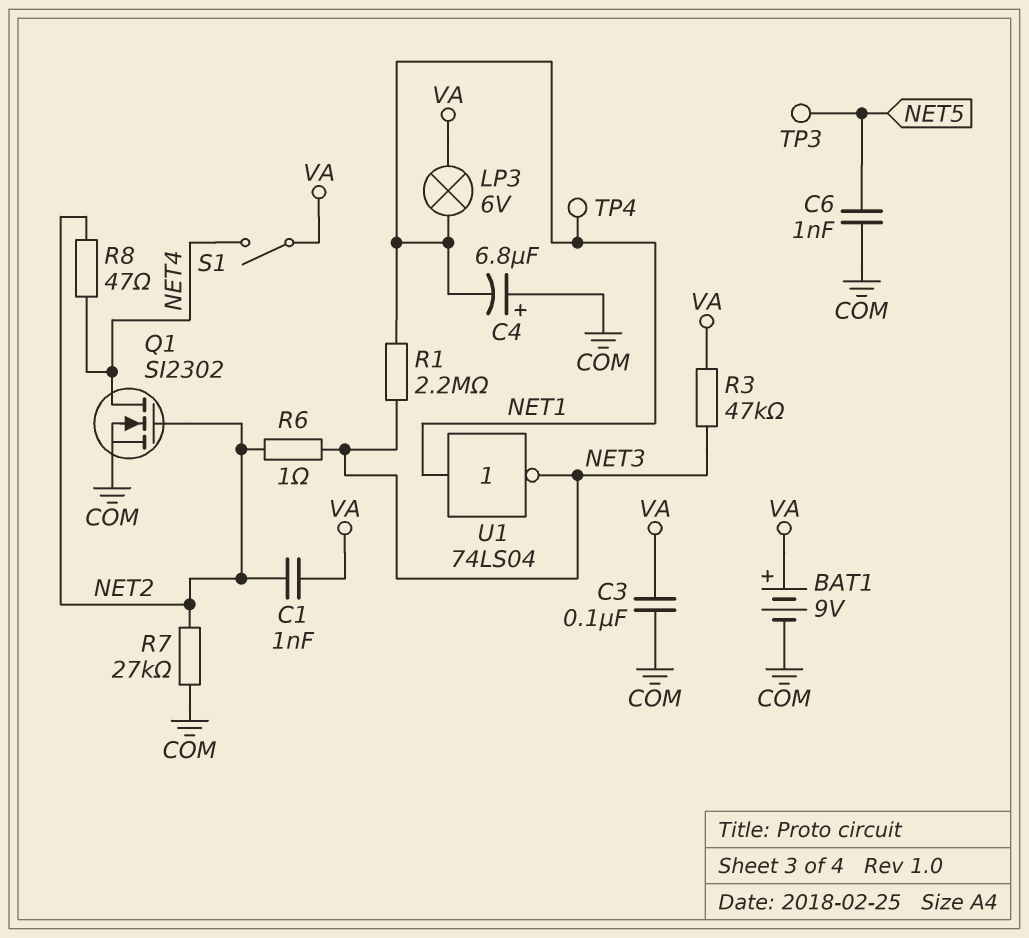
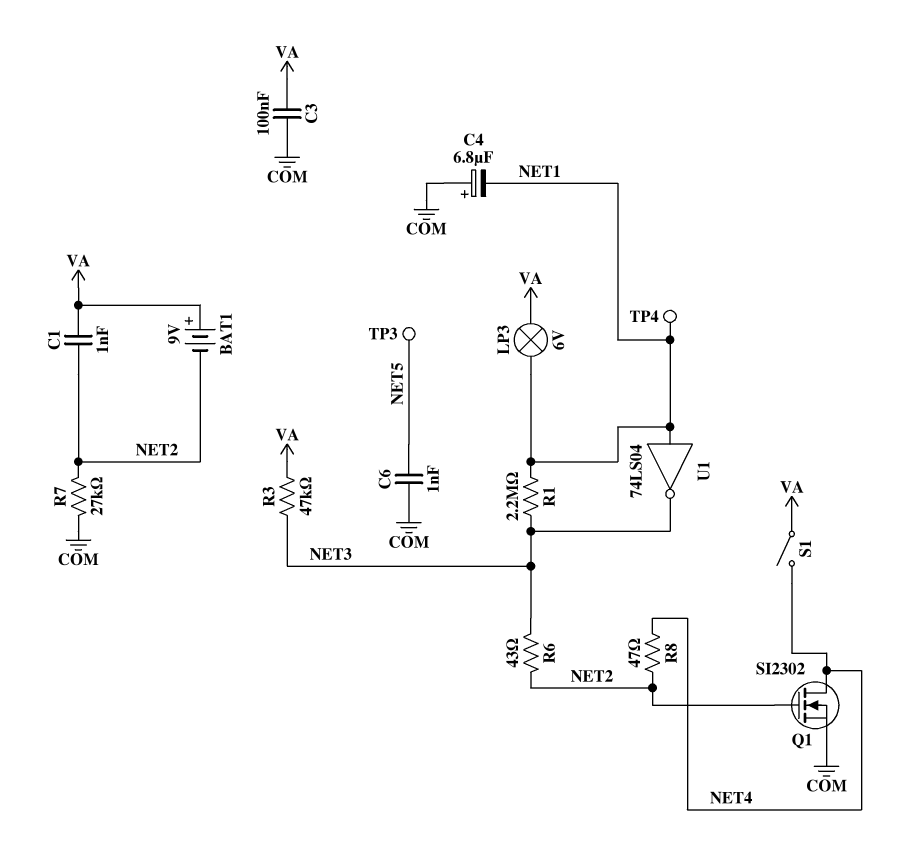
BAT1: 9V (plus VA, minus COM) -> 9V (plus VA, minus NET2)
R6: 1 (NET2, NET3) -> 43 (NET2, NET3)

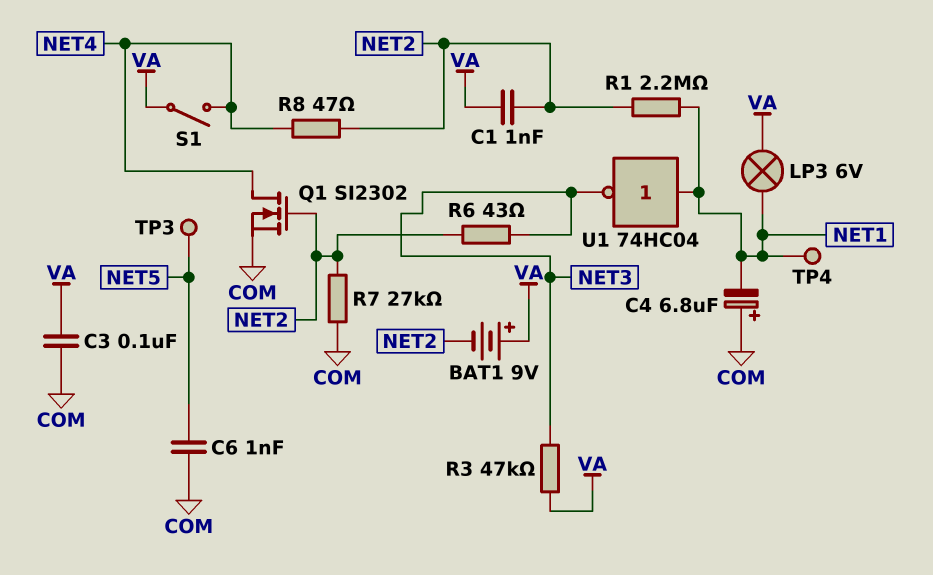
R1: 2.2M (NET1, NET3) -> 2.2M (NET1, NET2)
U1: NOT 74LS04 (in NET1, out NET3) -> NOT 74HC04 (in NET1, out NET3)

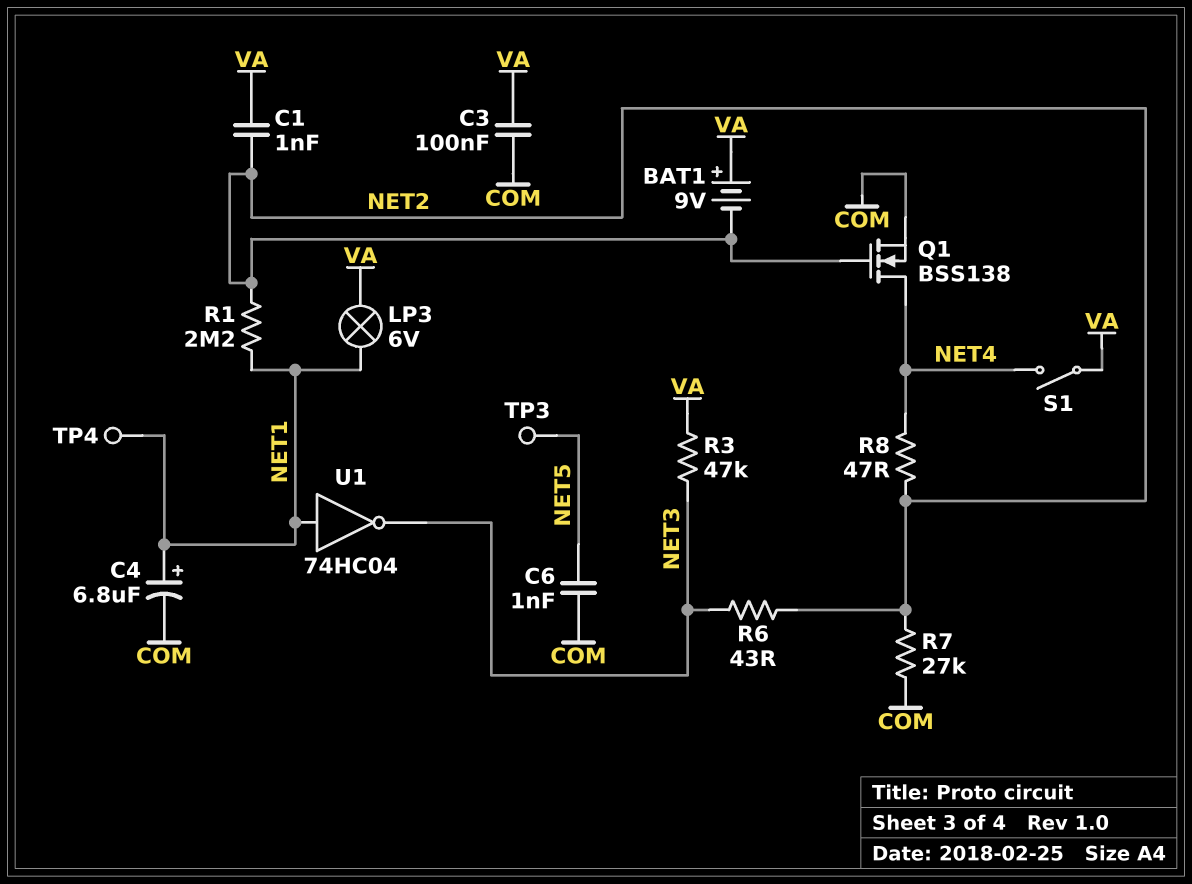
C4: 6.8uF (plus COM, minus NET1) -> 6.8uF (plus NET1, minus COM)
Q1: NMOS SI2302 (G NET2, D NET4, S COM) -> NMOS BSS138 (G NET2, D NET4, S COM)

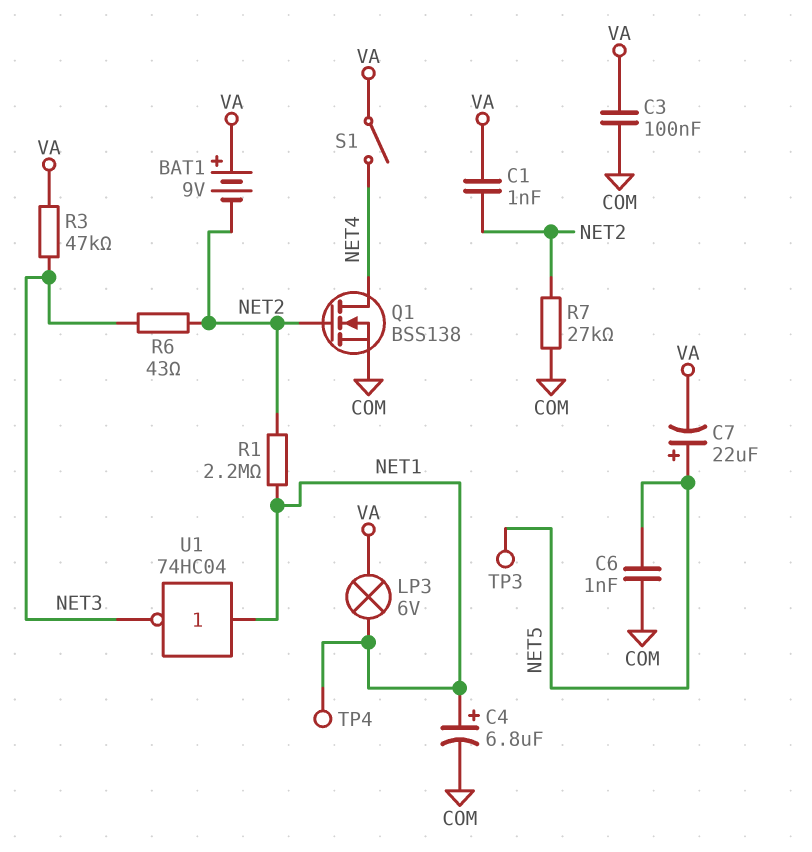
C7: none -> 22uF (plus NET5, minus VA)
R8: 47 (NET2, NET4) -> none

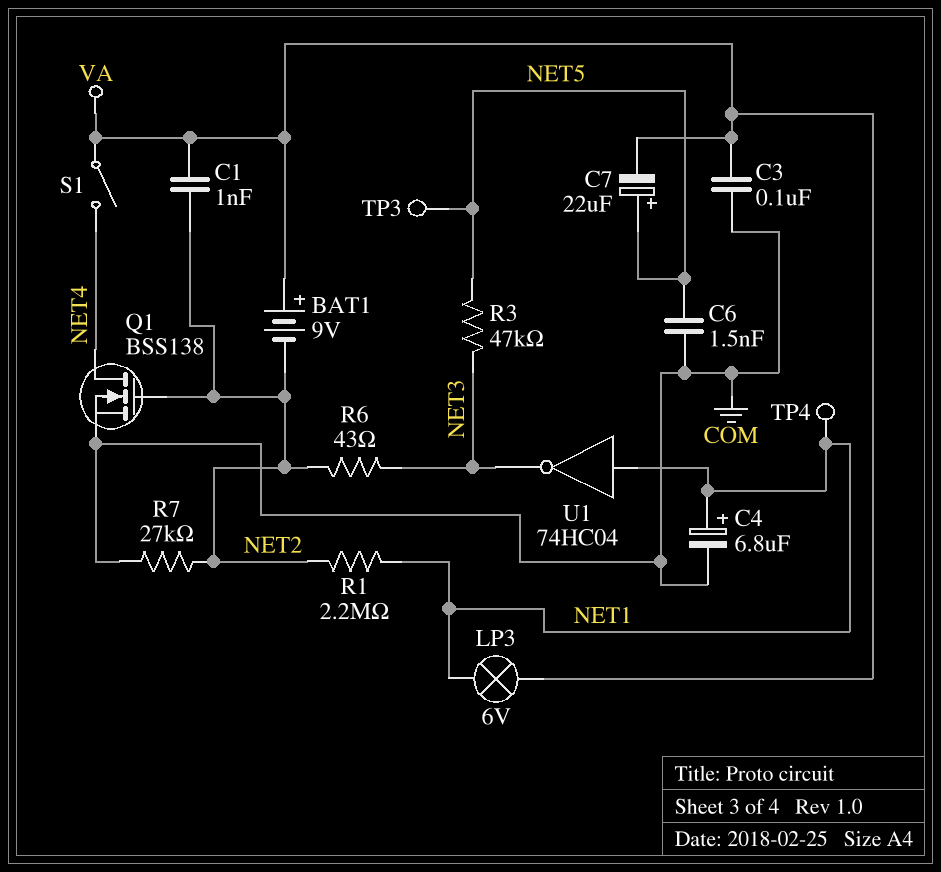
C6: 1nF (COM, NET5) -> 1.5nF (COM, NET5)
R3: 47k (NET3, VA) -> 47k (NET3, NET5)

